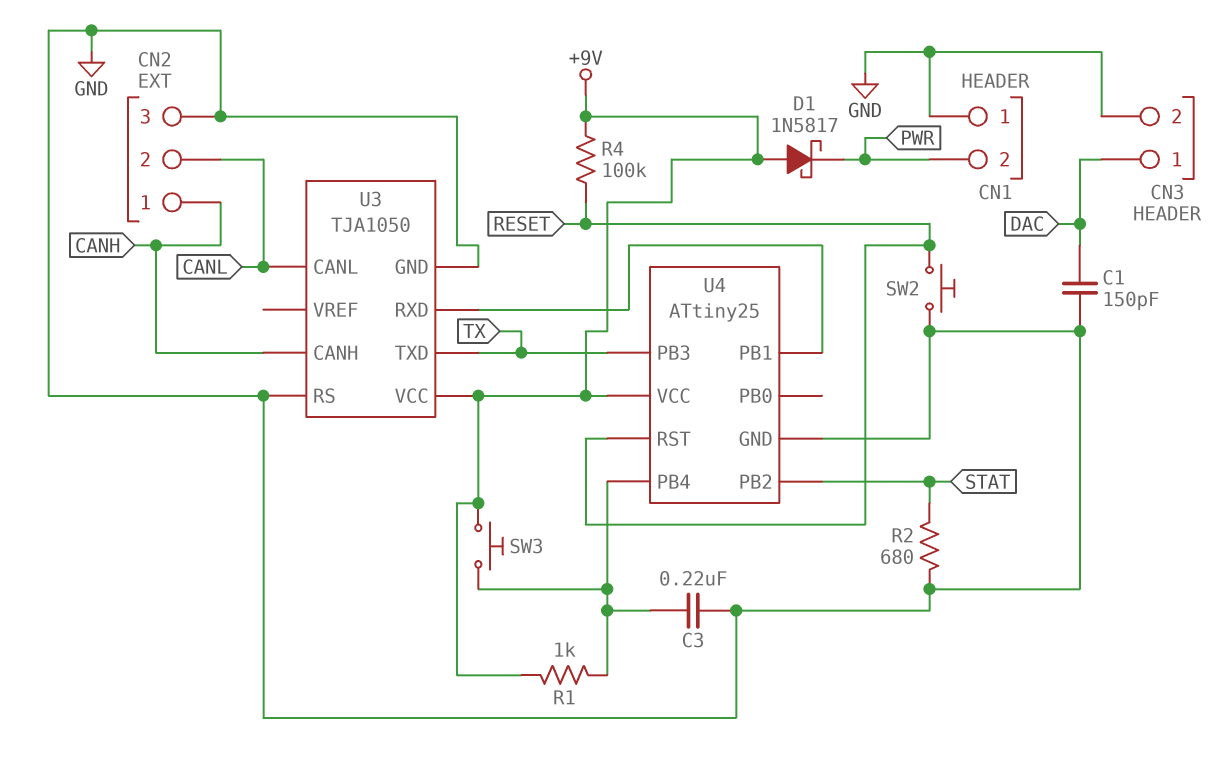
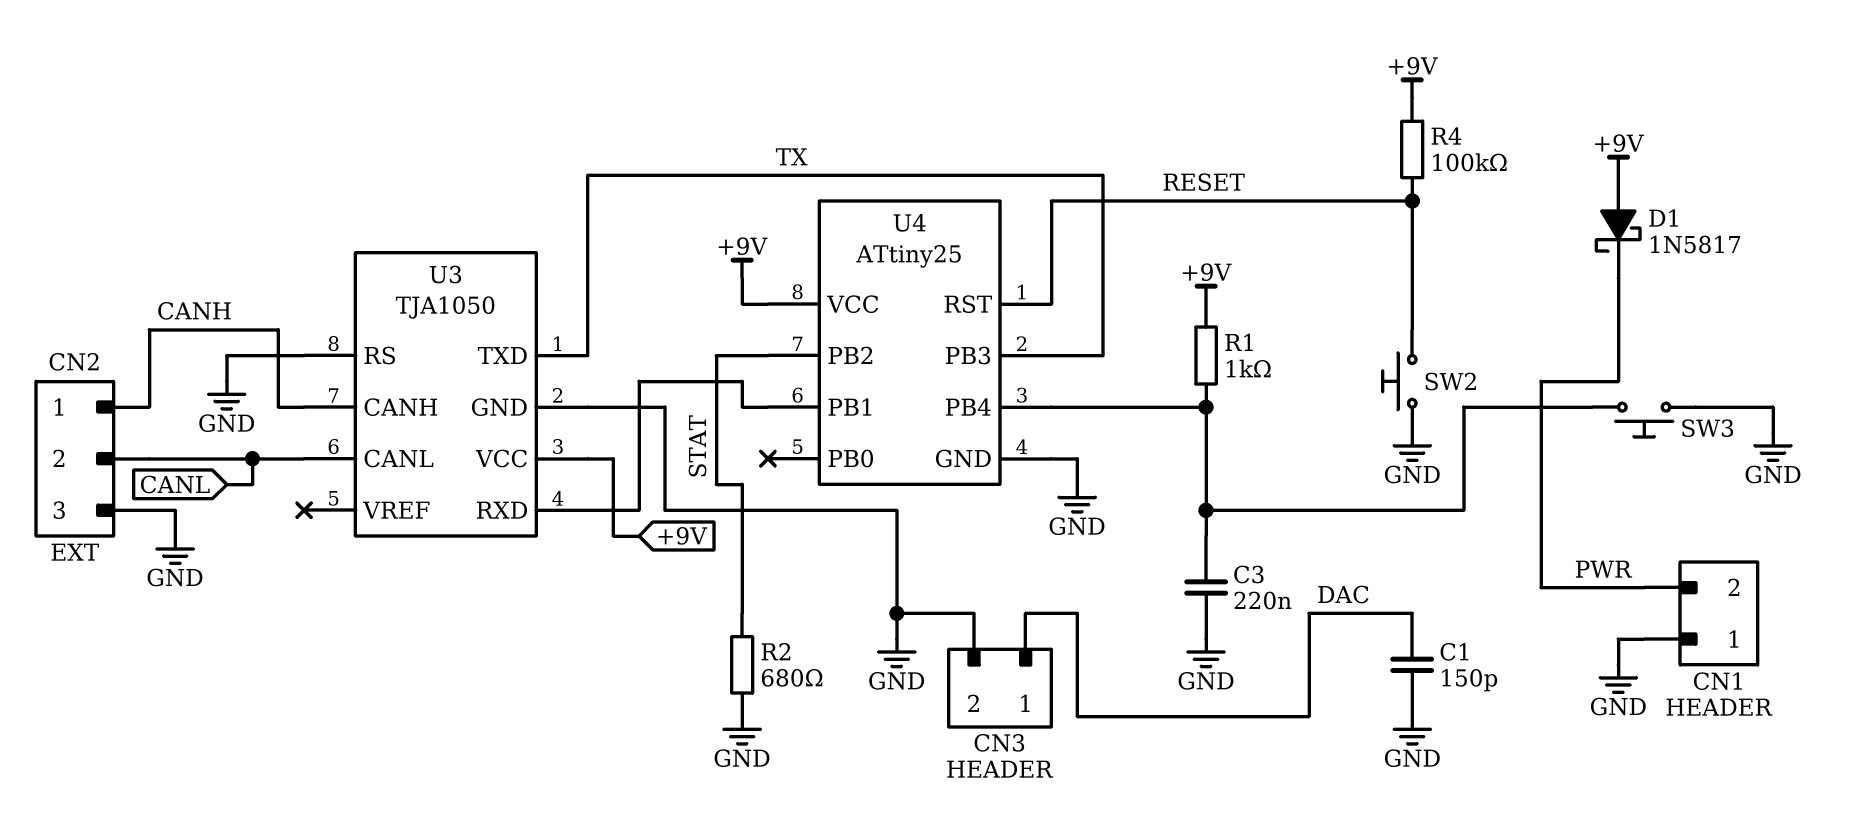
SW3: button (+9V, U4/PB4) -> button (GND, U4/PB4)

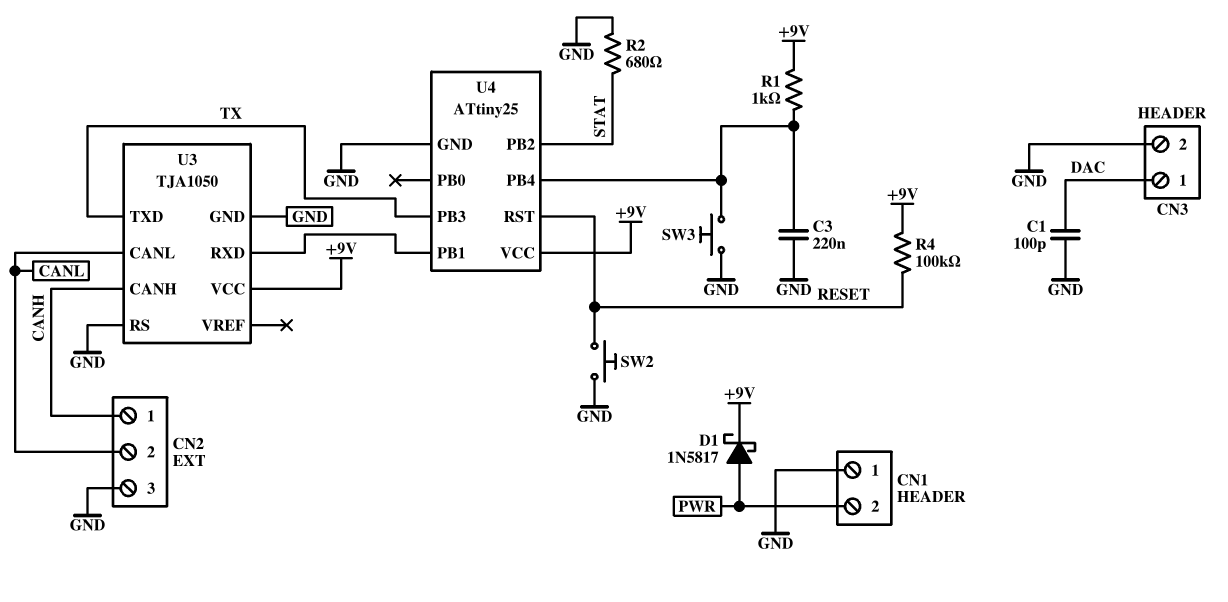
C1: 150pF (DAC, GND) -> 100pF (DAC, GND)
D1: schottky 1N5817 (A +9V, K PWR) -> schottky 1N5817 (A PWR, K +9V)

